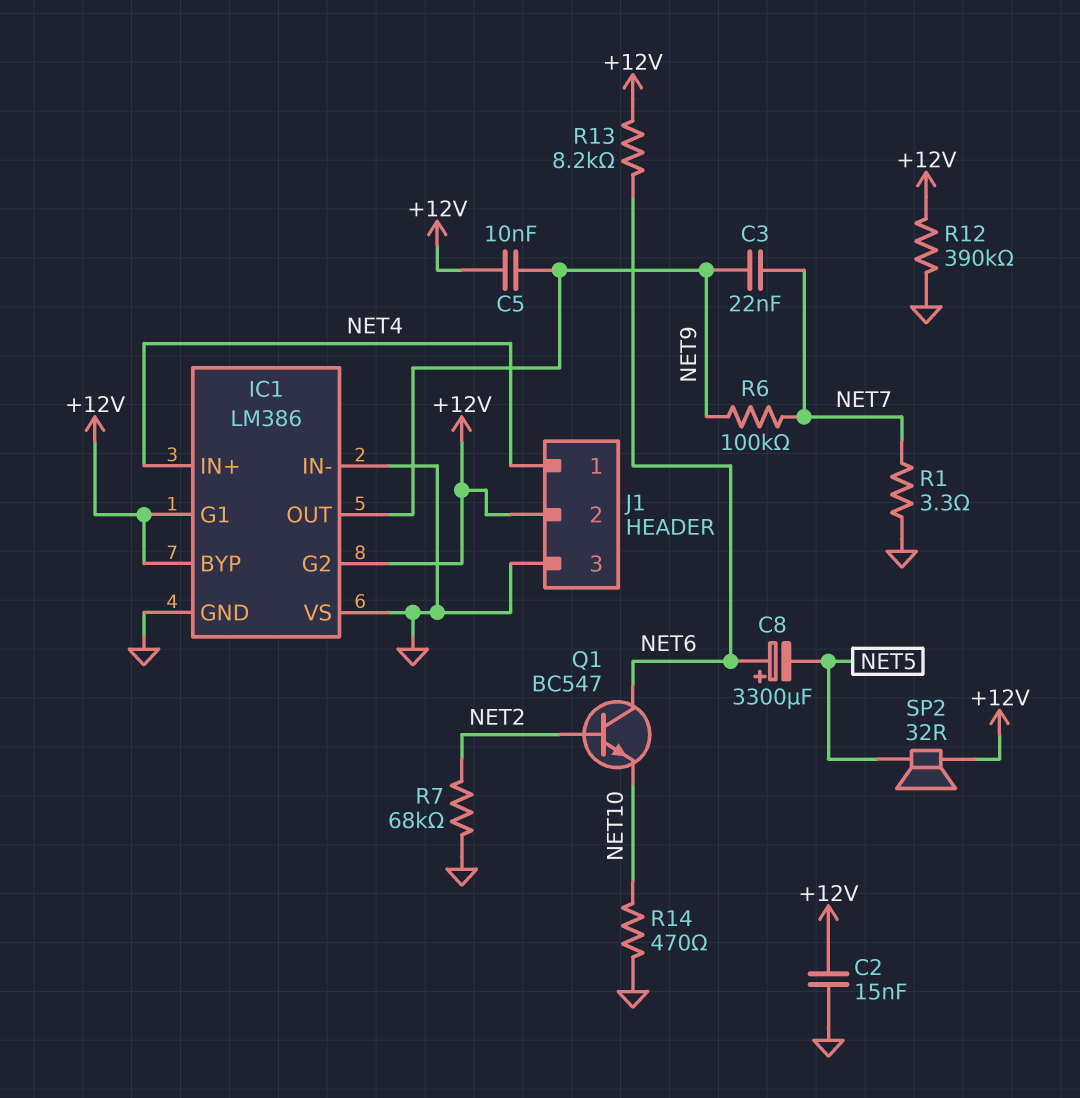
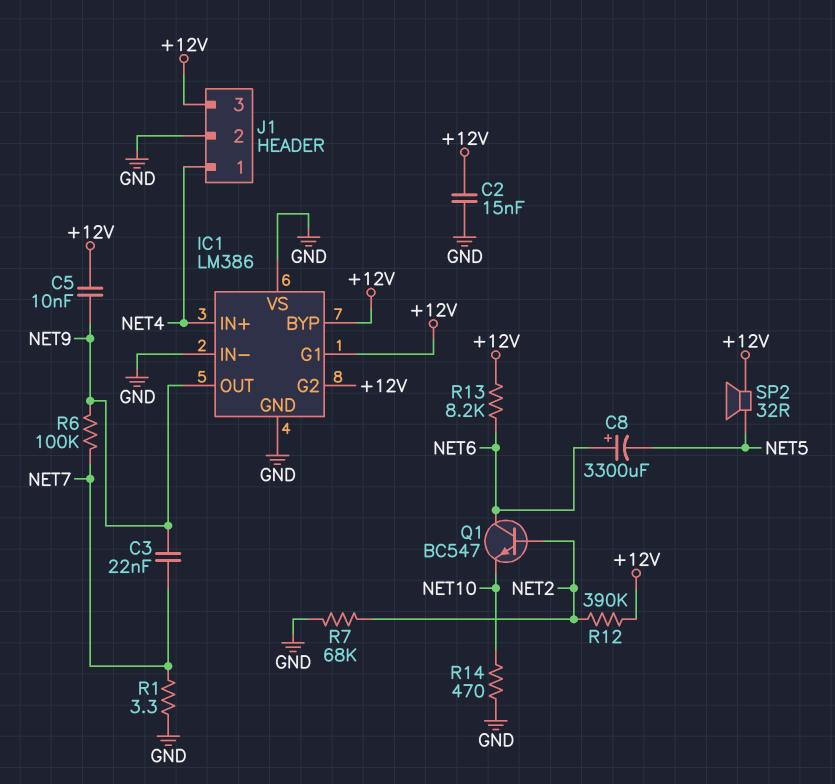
J1 pin 2: +12V -> GND
J1 pin 3: GND -> +12V
R12: 390k (+12V, GND) -> 390k (+12V, NET2)

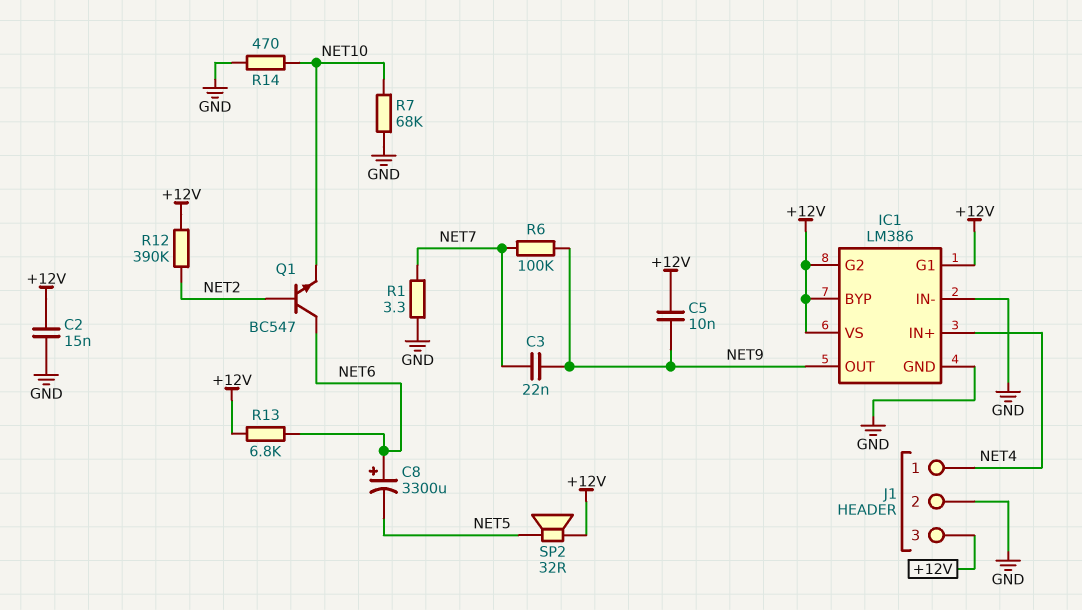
IC1 pin VS: GND -> +12V
R7: 68k (GND, NET2) -> 68k (GND, NET10)
R13: 8.2k (+12V, NET6) -> 6.8k (+12V, NET6)

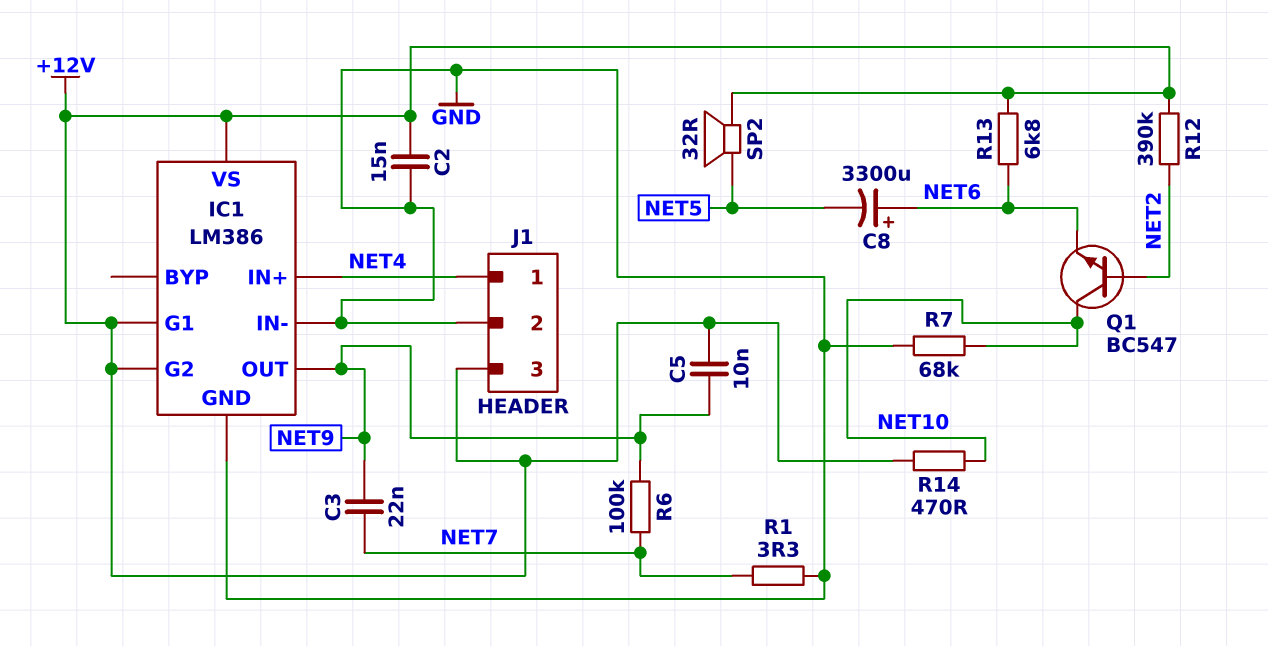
IC1 pin BYP: +12V -> none
Q1: NPN BC547 (B NET2, C NET6, E NET10) -> NPN BC547 (B NET2, C NET10, E NET6)
R14: 470 (GND, NET10) -> 470 (+12V, NET10)

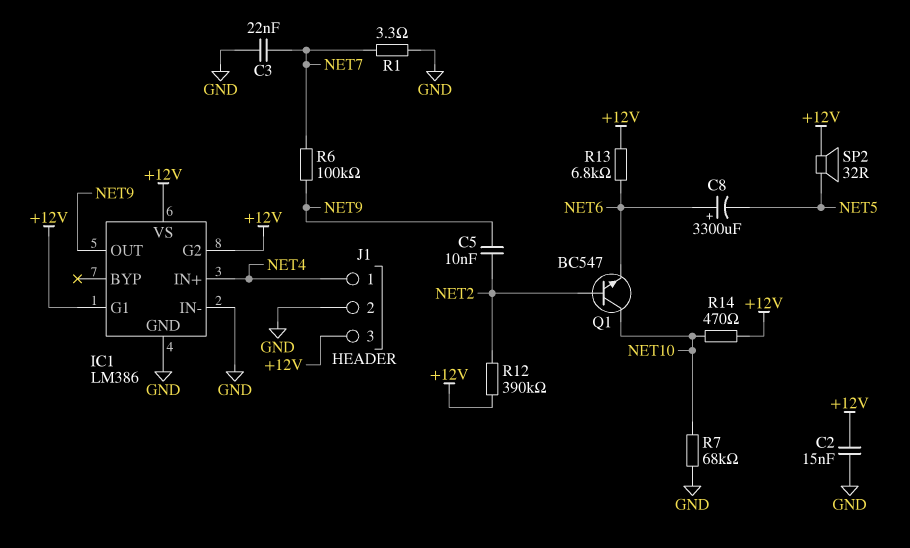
C3: 22nF (NET7, NET9) -> 22nF (GND, NET7)
C5: 10nF (+12V, NET9) -> 10nF (NET2, NET9)

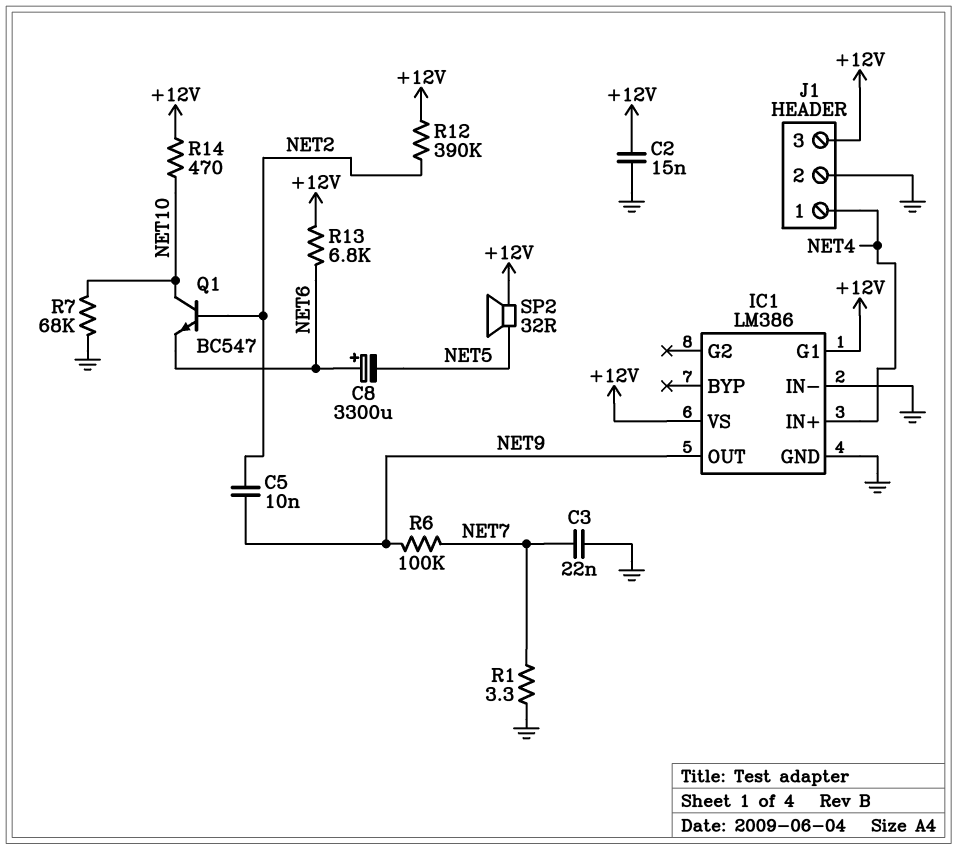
IC1 pin G2: +12V -> none

